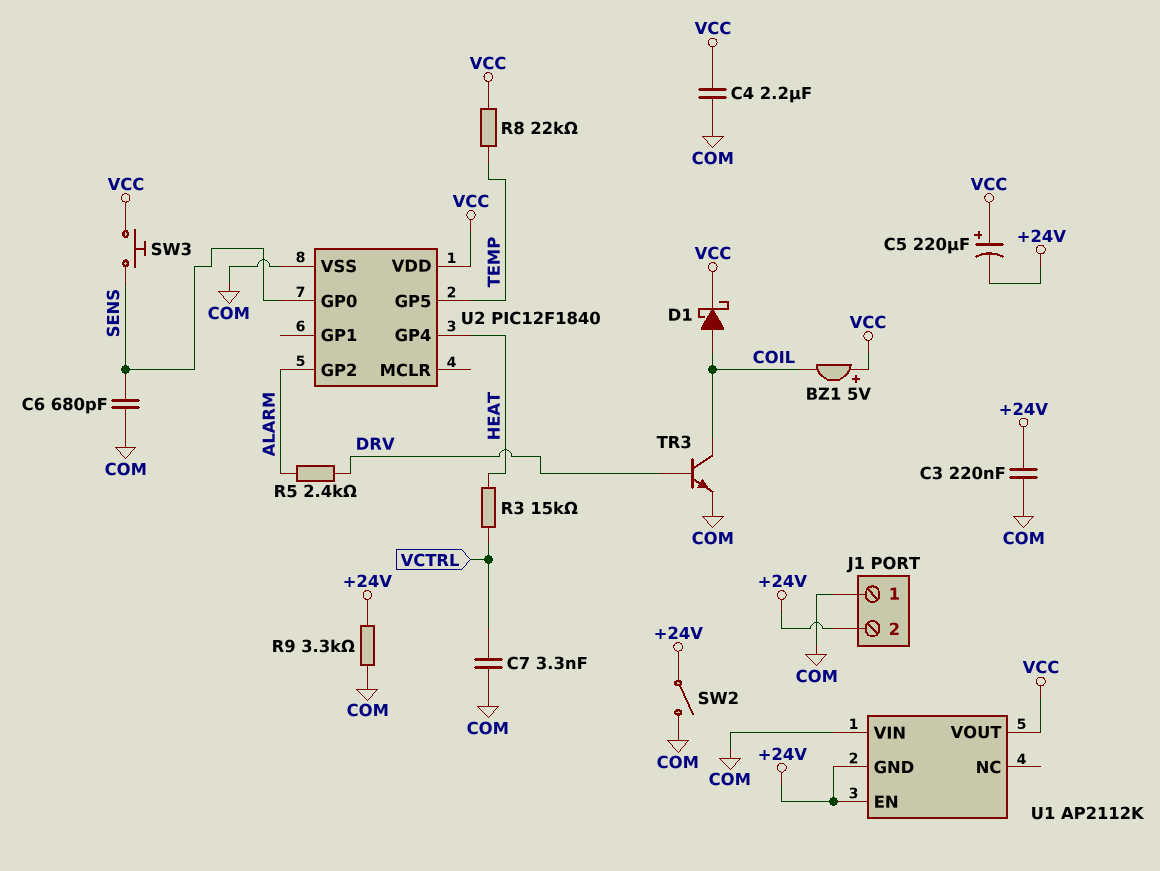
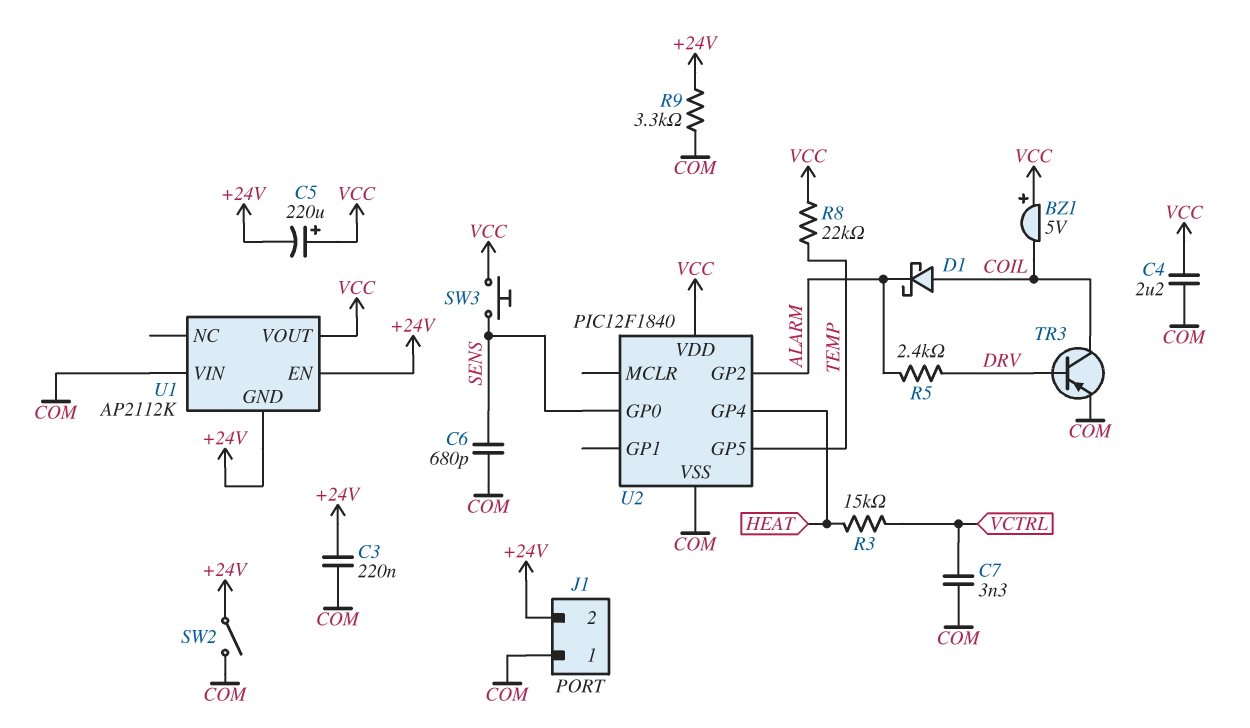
D1: schottky (A COIL, K VCC) -> schottky (A COIL, K ALARM)
TR3: NPN (B DRV, C COIL, E COM) -> PNP (B DRV, C COIL, E COM)

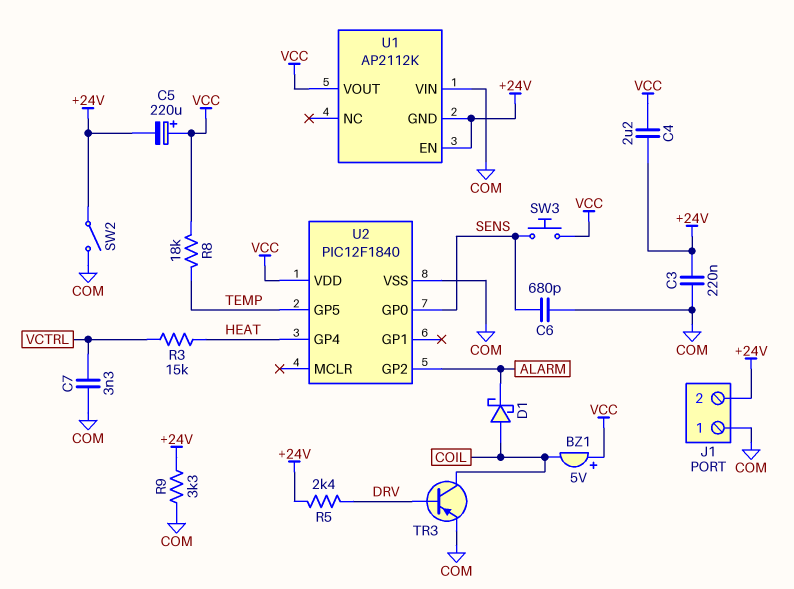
C4: 2.2uF (COM, VCC) -> 2.2uF (+24V, VCC)
R5: 2.4k (ALARM, DRV) -> 2.4k (+24V, DRV)
R8: 22k (TEMP, VCC) -> 18k (TEMP, VCC)

